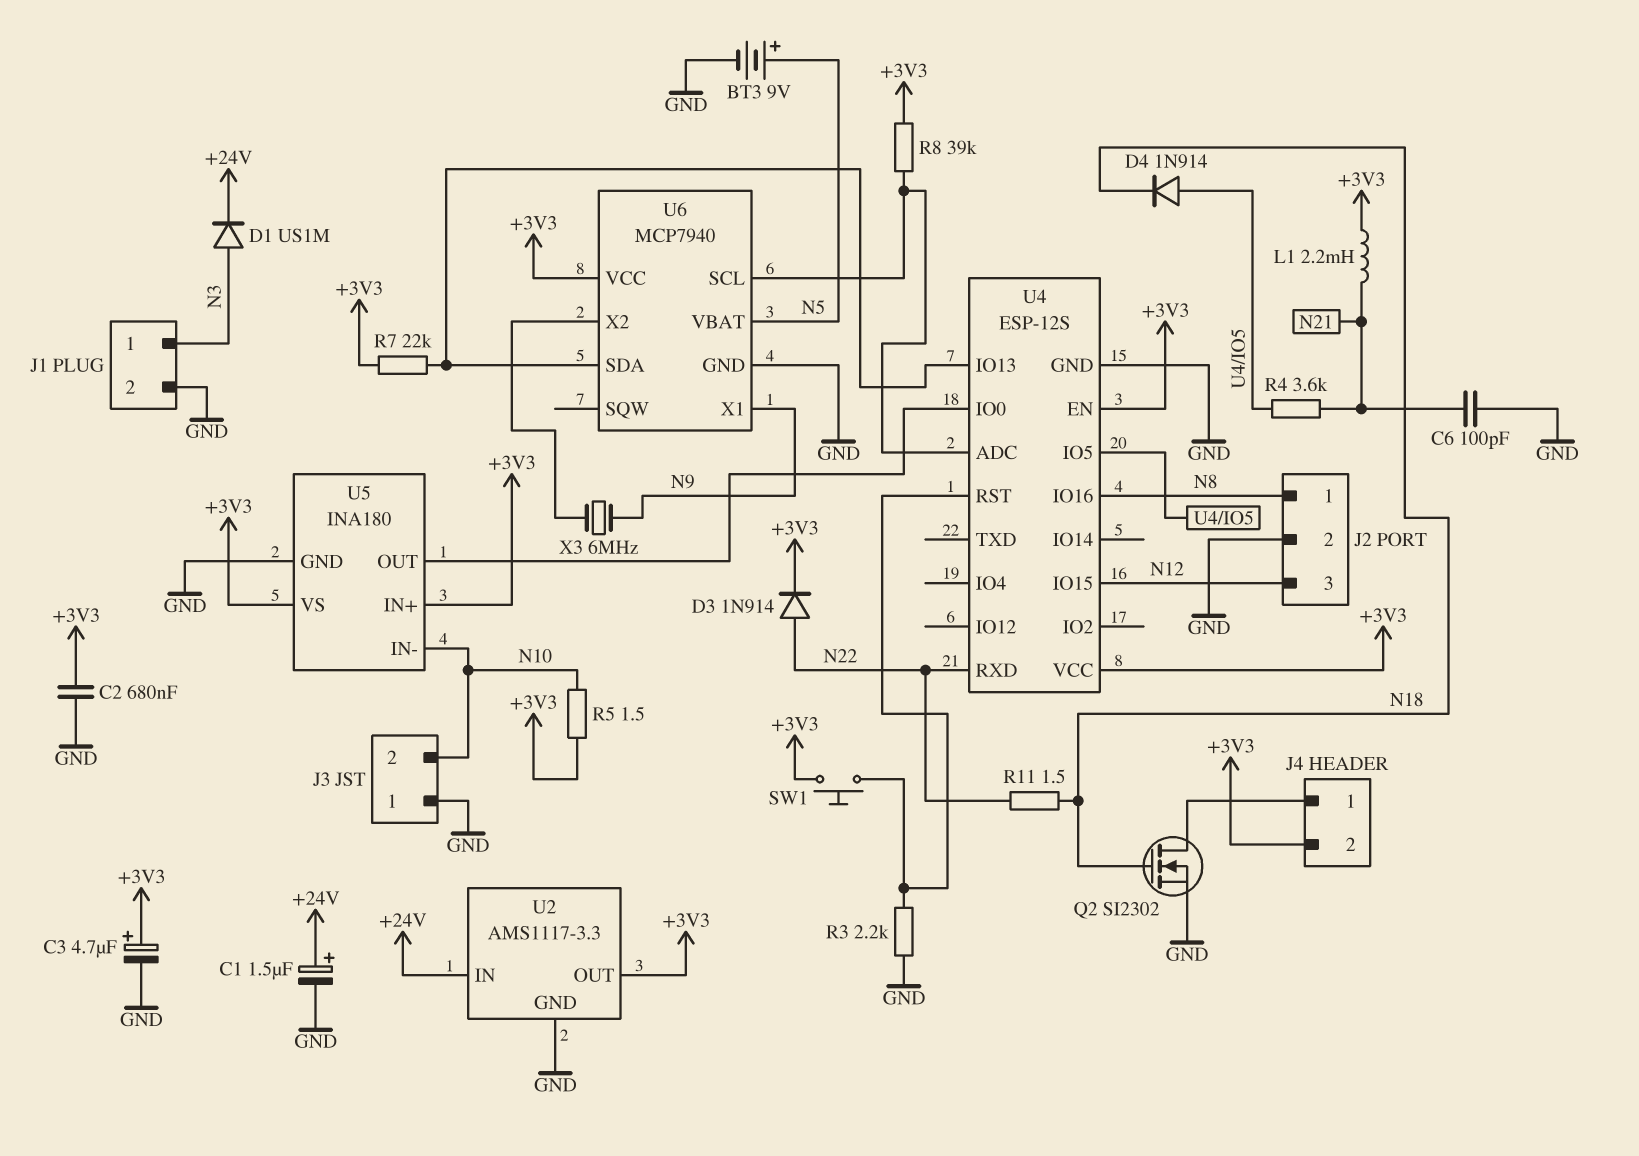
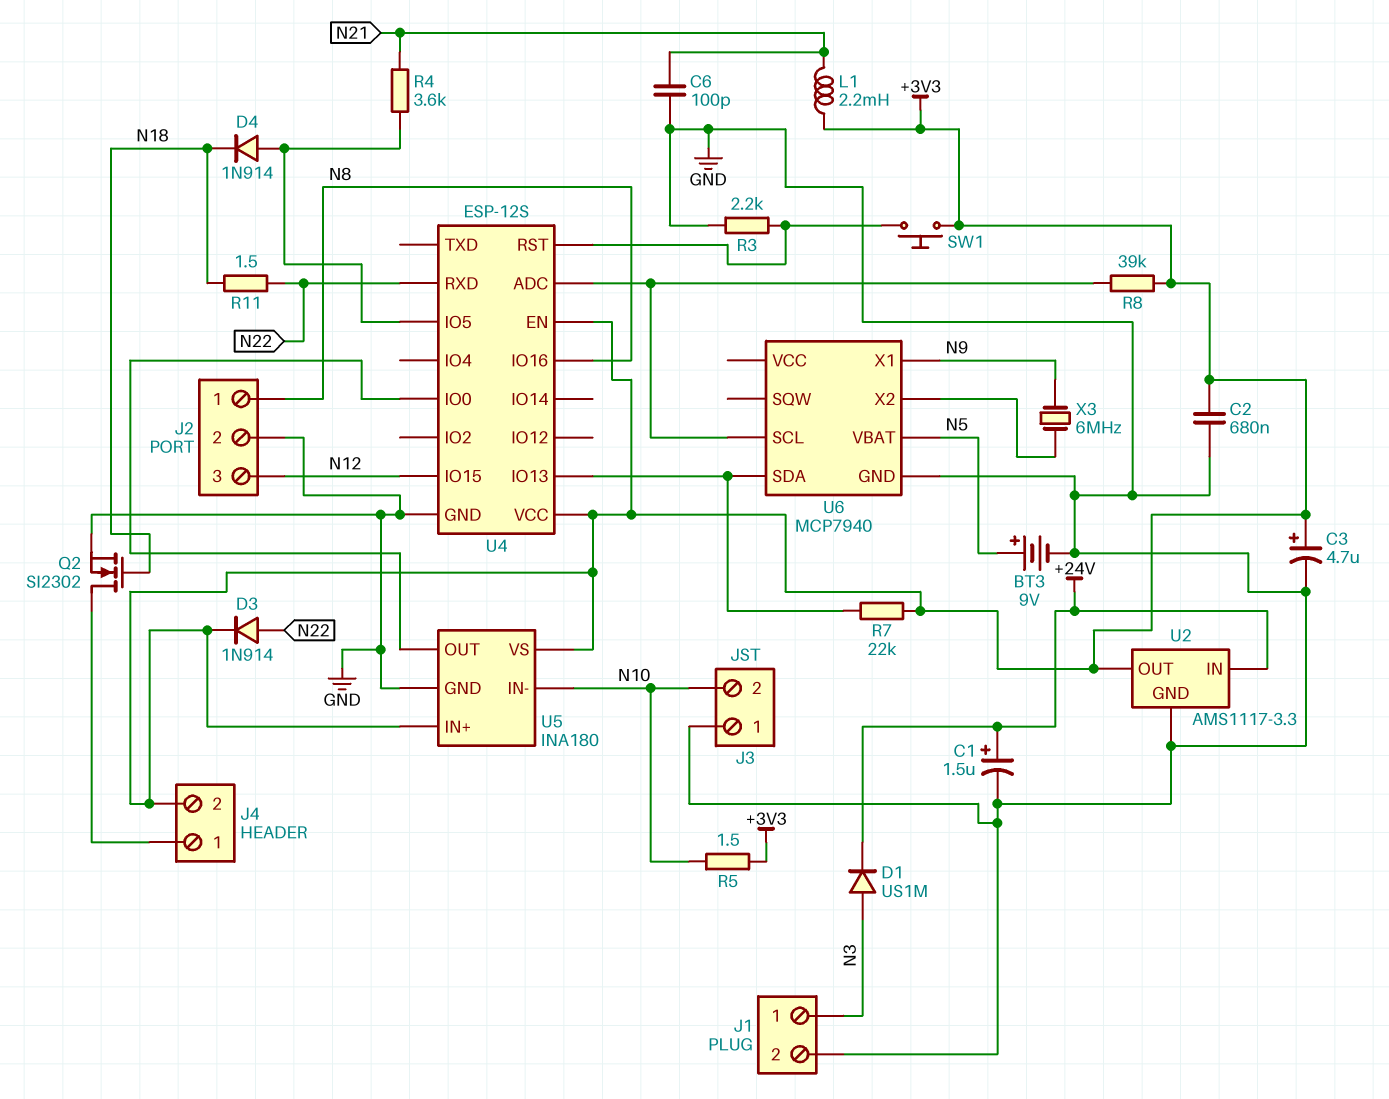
U6 pin VCC: +3V3 -> none

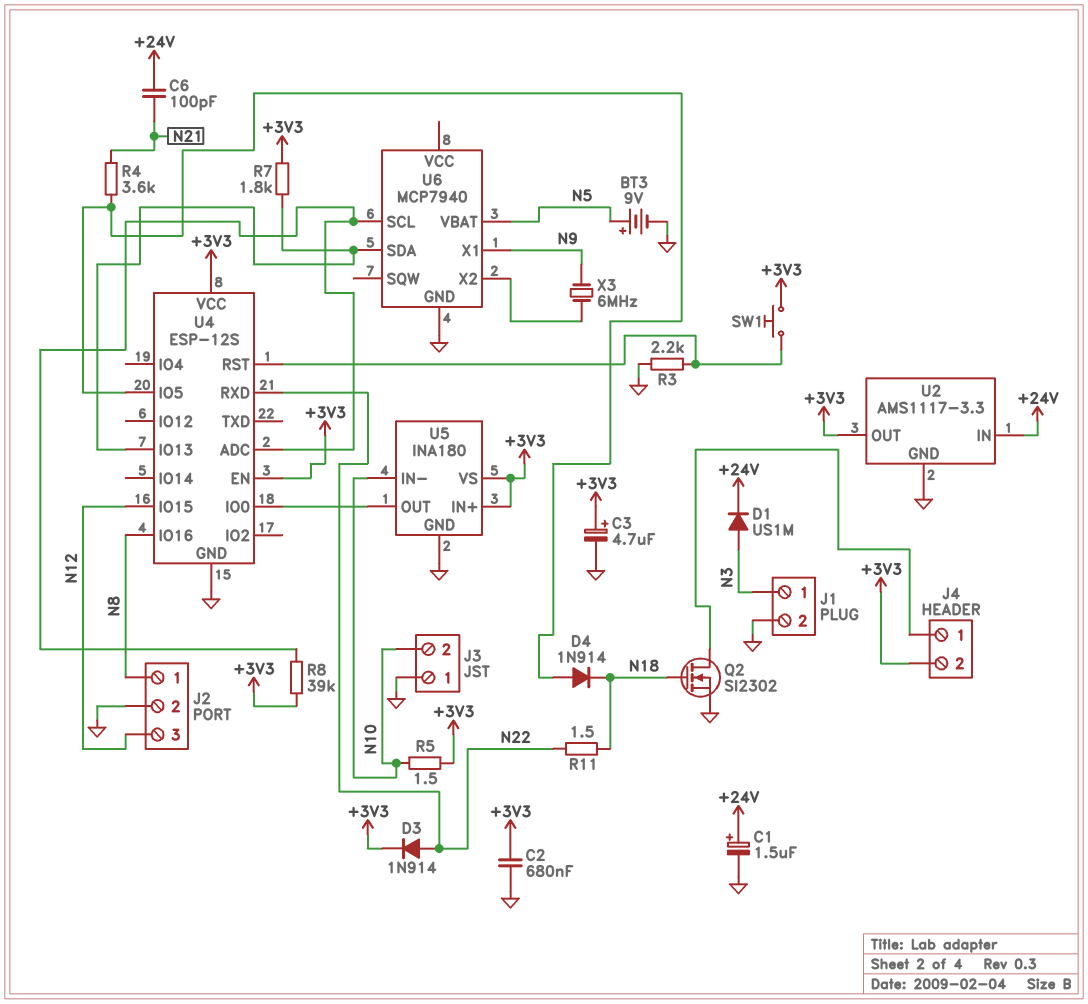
C6: 100pF (GND, N21) -> 100pF (+24V, N21)
L1: 2.2mH (+3V3, N21) -> none
R7: 22k (+3V3, U4/IO13) -> 1.8k (+3V3, U4/IO13)

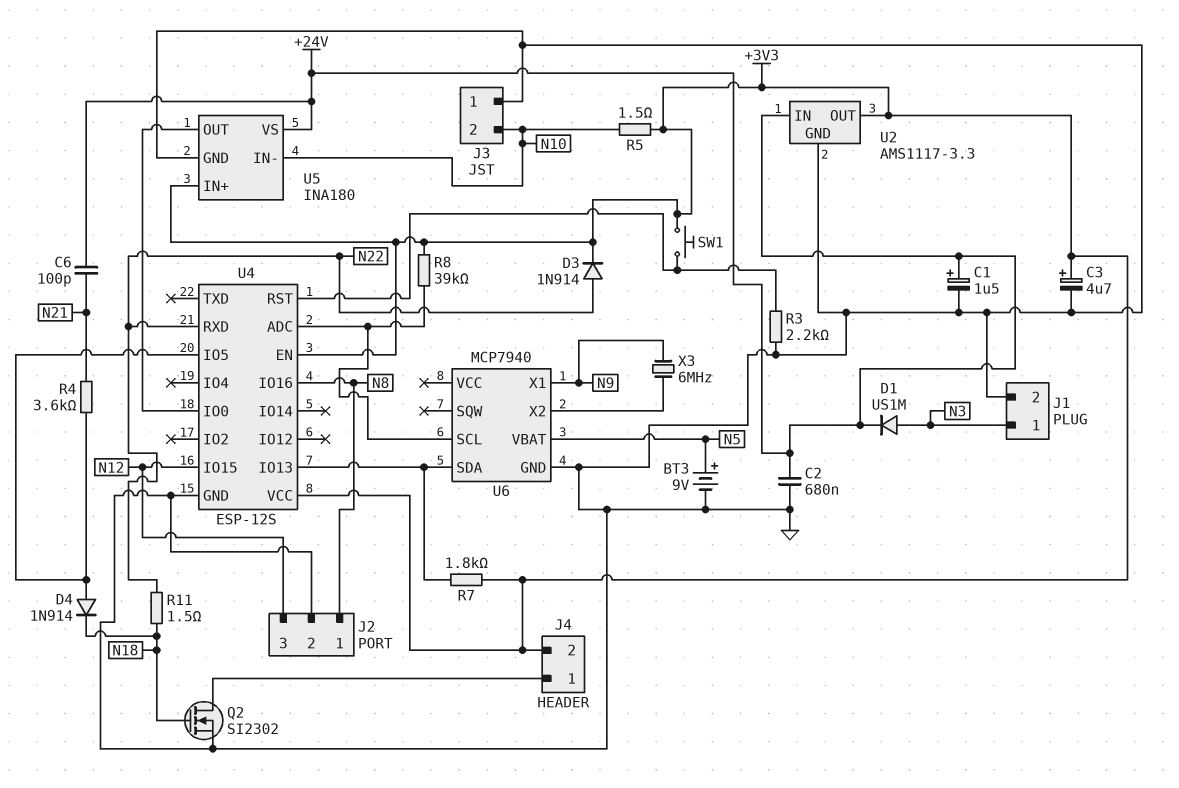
C2: 680nF (+3V3, GND) -> 680nF (+24V, GND)
U5 pin VS: +3V3 -> +24V

